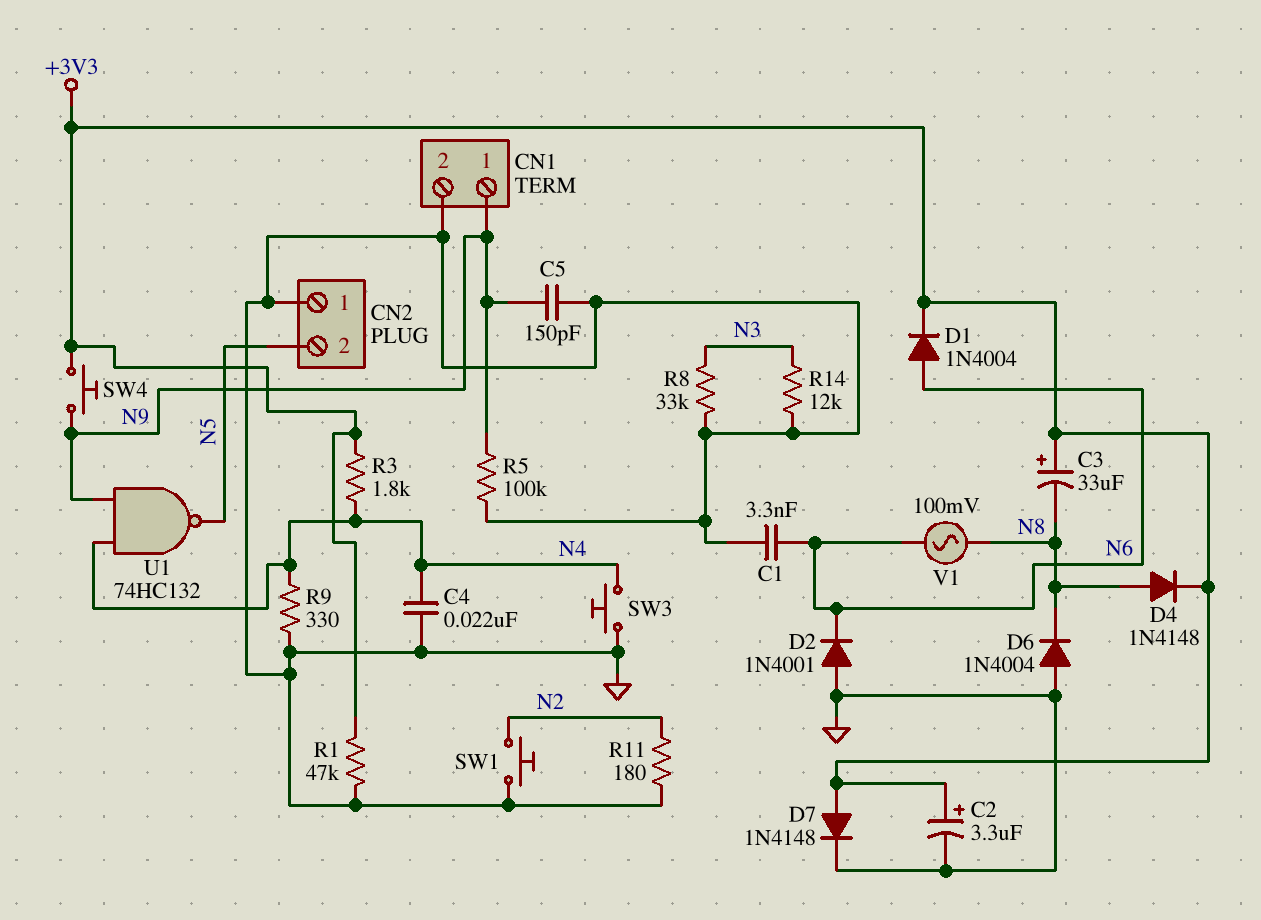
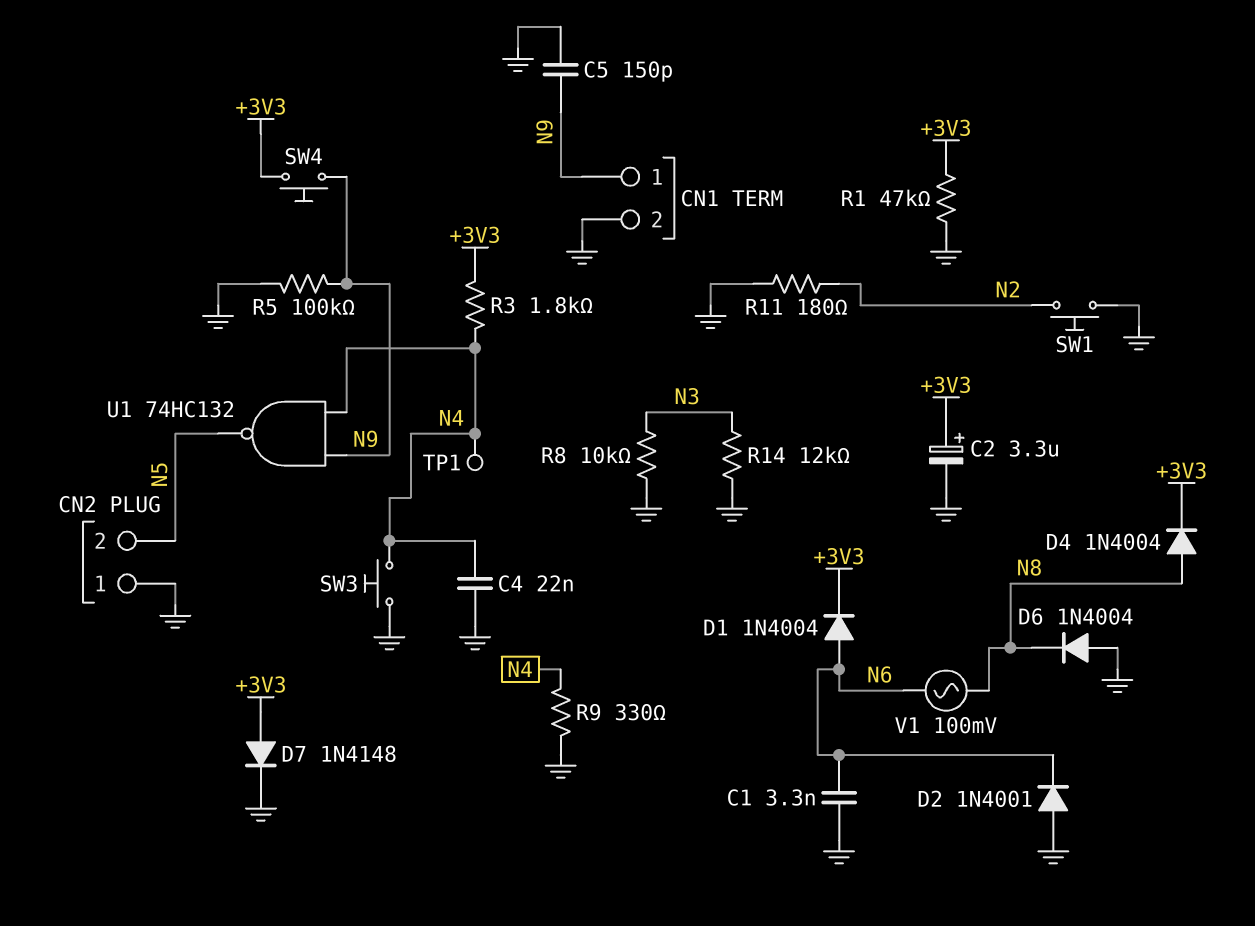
C3: 33uF (plus +3V3, minus N8) -> none
D4: diode 1N4148 (A N8, K +3V3) -> diode 1N4004 (A N8, K +3V3)
R8: 33k (GND, N3) -> 10k (GND, N3)
TP1: none -> test point (N4)

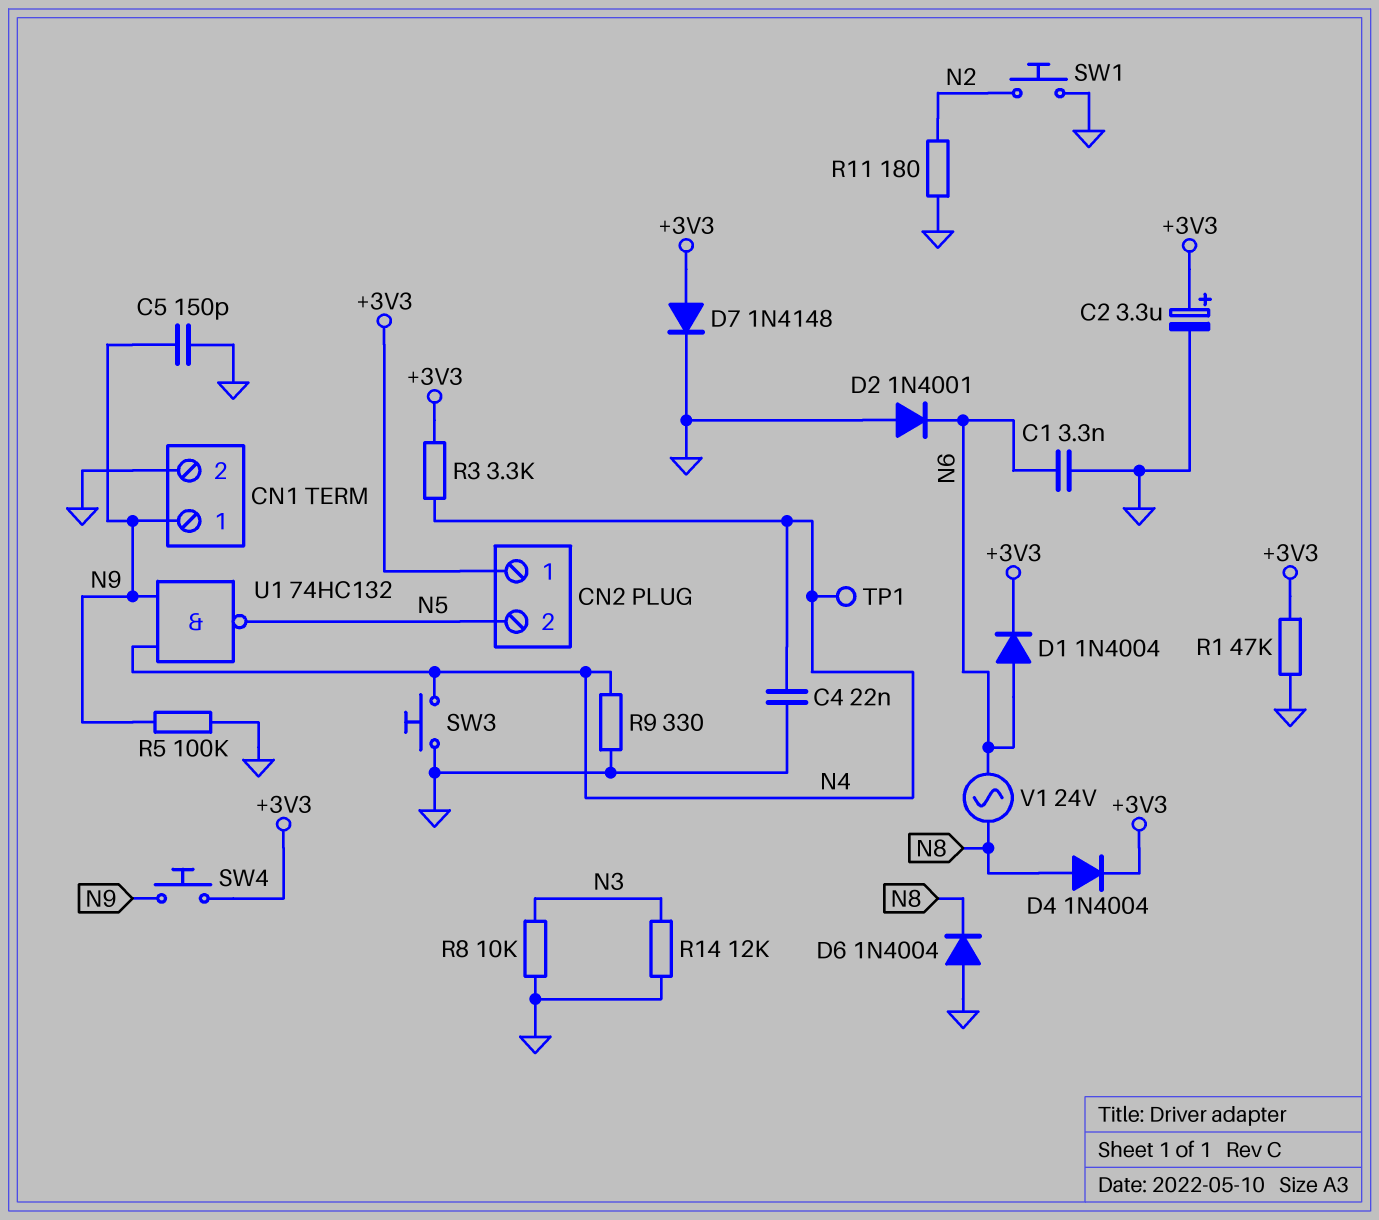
CN2 pin 1: GND -> +3V3
R3: 1.8k (+3V3, N4) -> 3.3k (+3V3, N4)
V1: AC 100mV (N6, N8) -> AC 24V (N6, N8)

